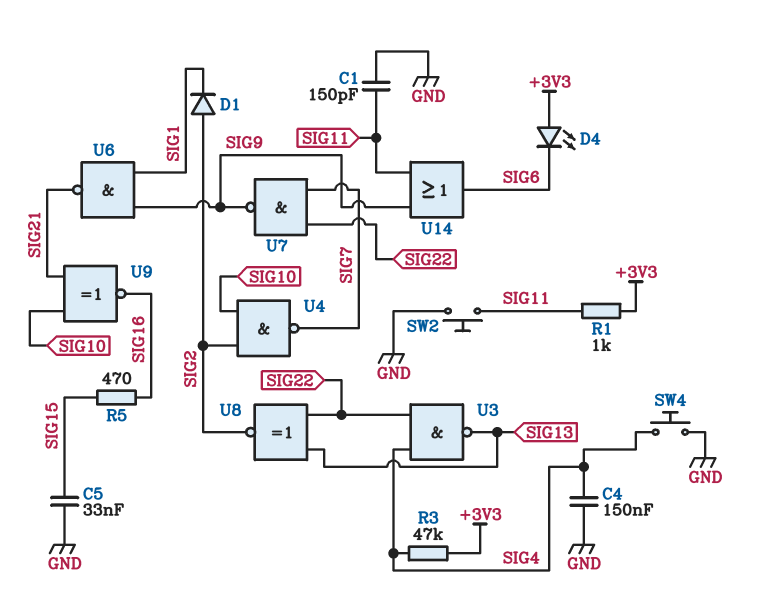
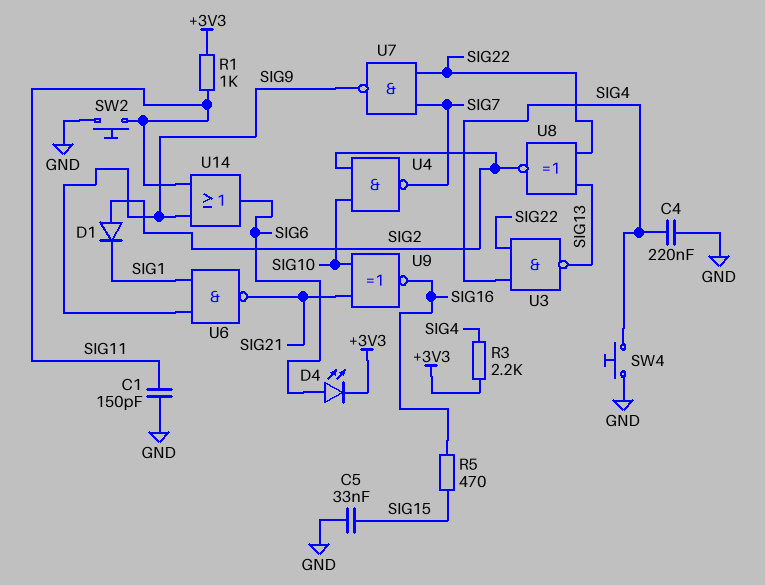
C4: 150nF (GND, SIG4) -> 220nF (GND, SIG4)
D4: LED (A +3V3, K SIG6) -> LED (A SIG6, K +3V3)
R3: 47k (+3V3, SIG4) -> 2.2k (+3V3, SIG4)

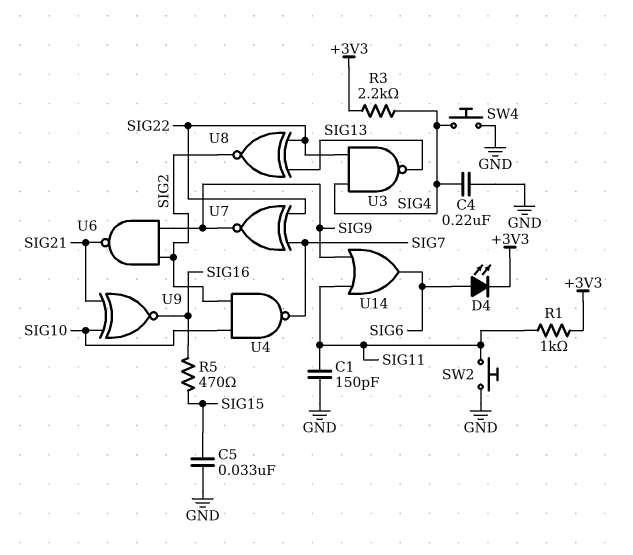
D1: diode (A SIG2, K SIG1) -> none
U6: NAND (in SIG1, in SIG9, out SIG21) -> NAND (in SIG2, in SIG9, out SIG21)
U7: NAND (in SIG7, in SIG22, out SIG9) -> XNOR (in SIG7, in SIG22, out SIG9)

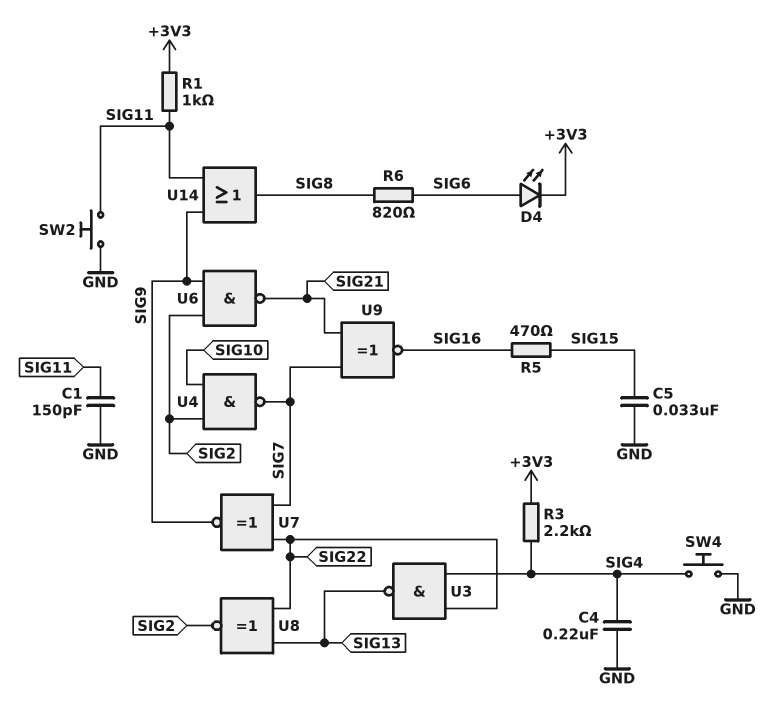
R6: none -> 820 (SIG6, SIG8)
U9: XNOR (in SIG10, in SIG21, out SIG16) -> XNOR (in SIG7, in SIG21, out SIG16)
U14: OR (in SIG9, in SIG11, out SIG6) -> OR (in SIG9, in SIG11, out SIG8)

